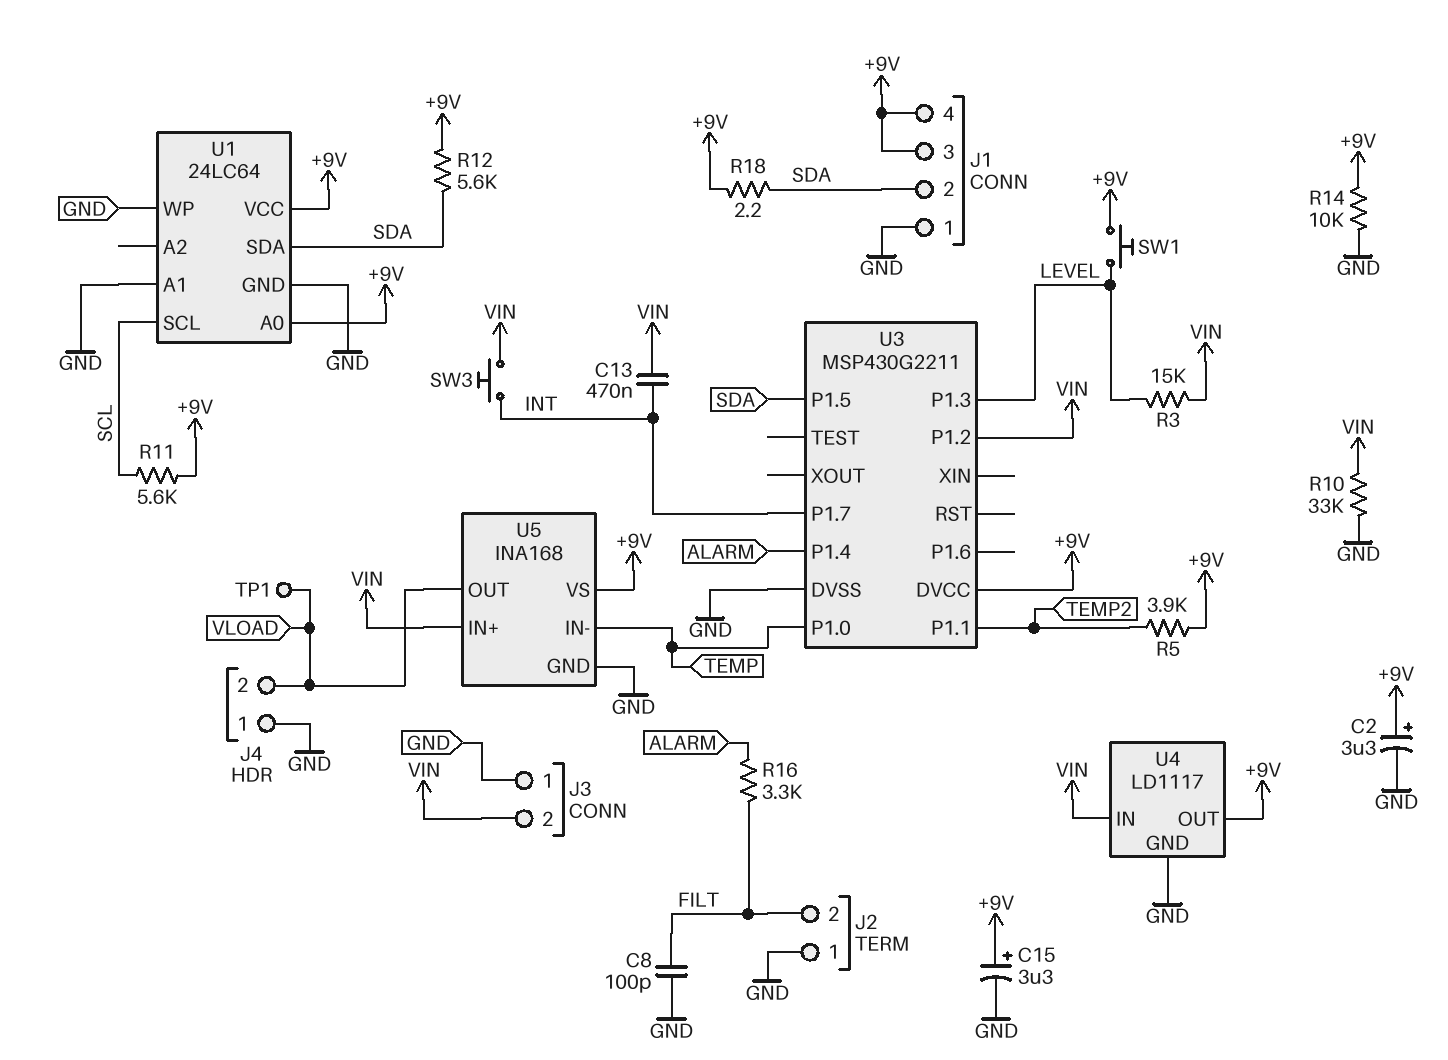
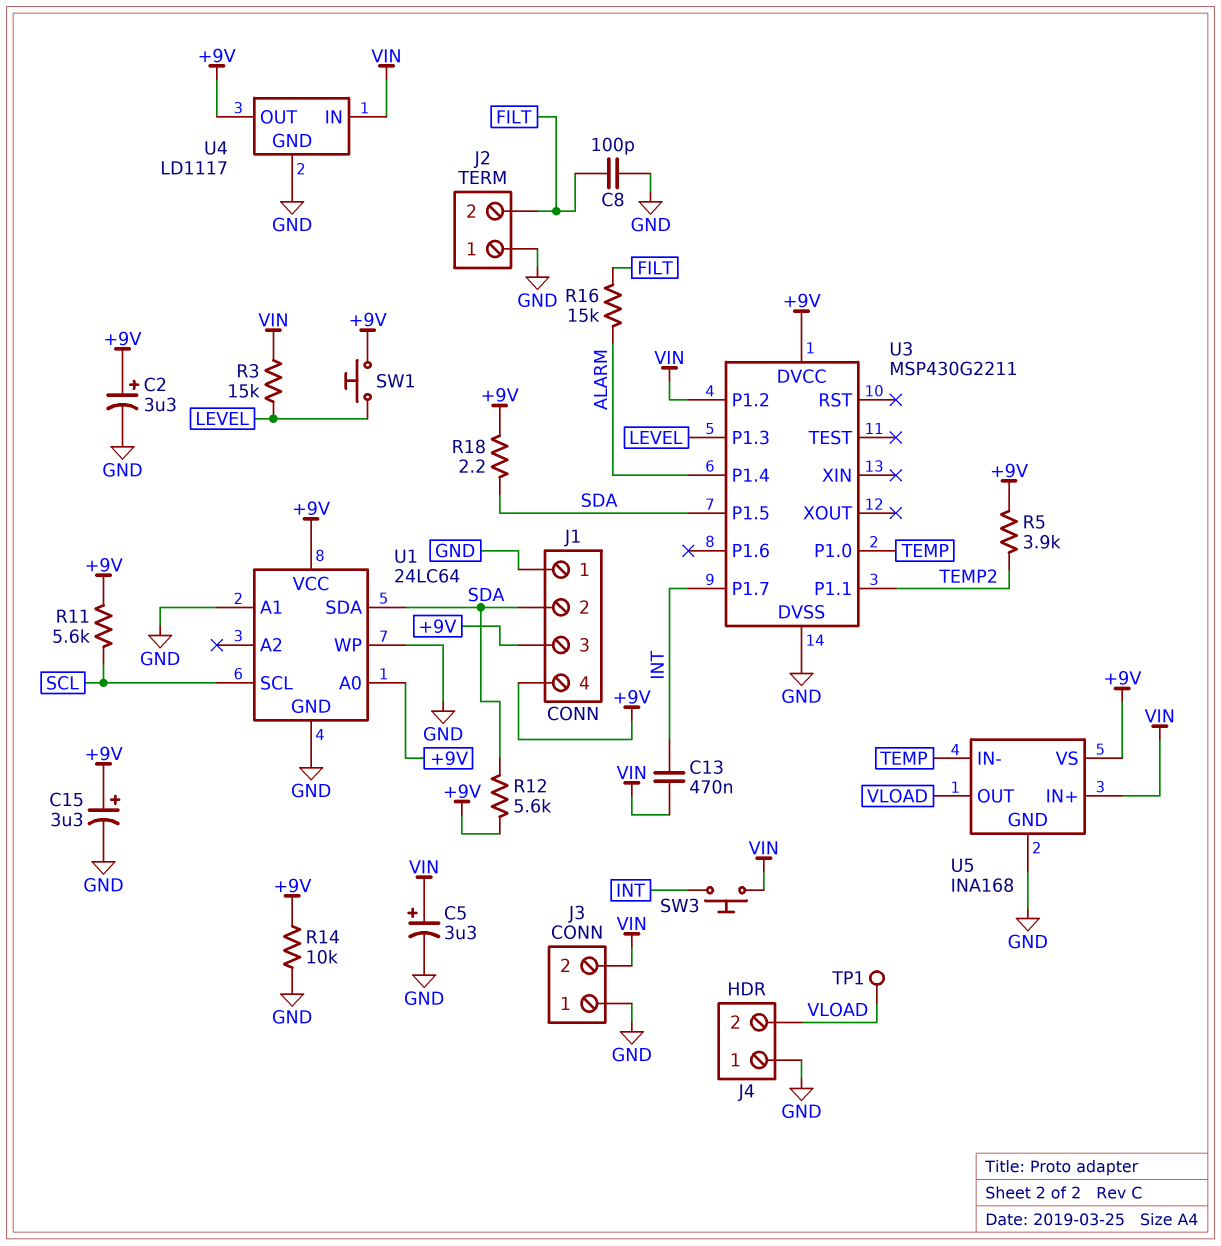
C5: none -> 3.3uF (plus VIN, minus GND)
R10: 33k (GND, VIN) -> none
R16: 3.3k (ALARM, FILT) -> 15k (ALARM, FILT)

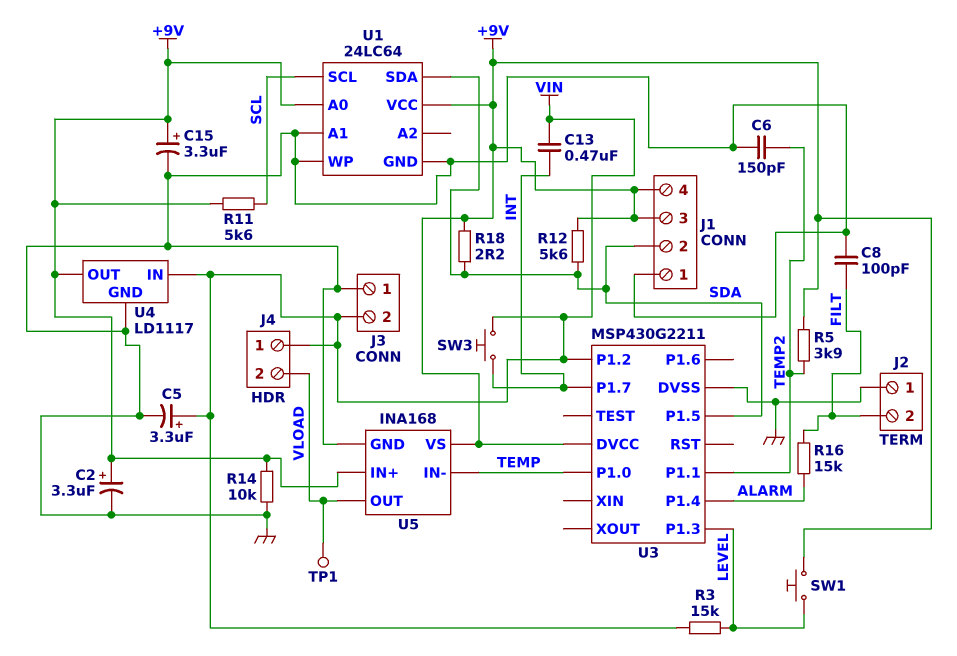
C6: none -> 150pF (GND, TEMP2)
J4 pin 1: GND -> VIN
U5 pin IN+: VIN -> +9V

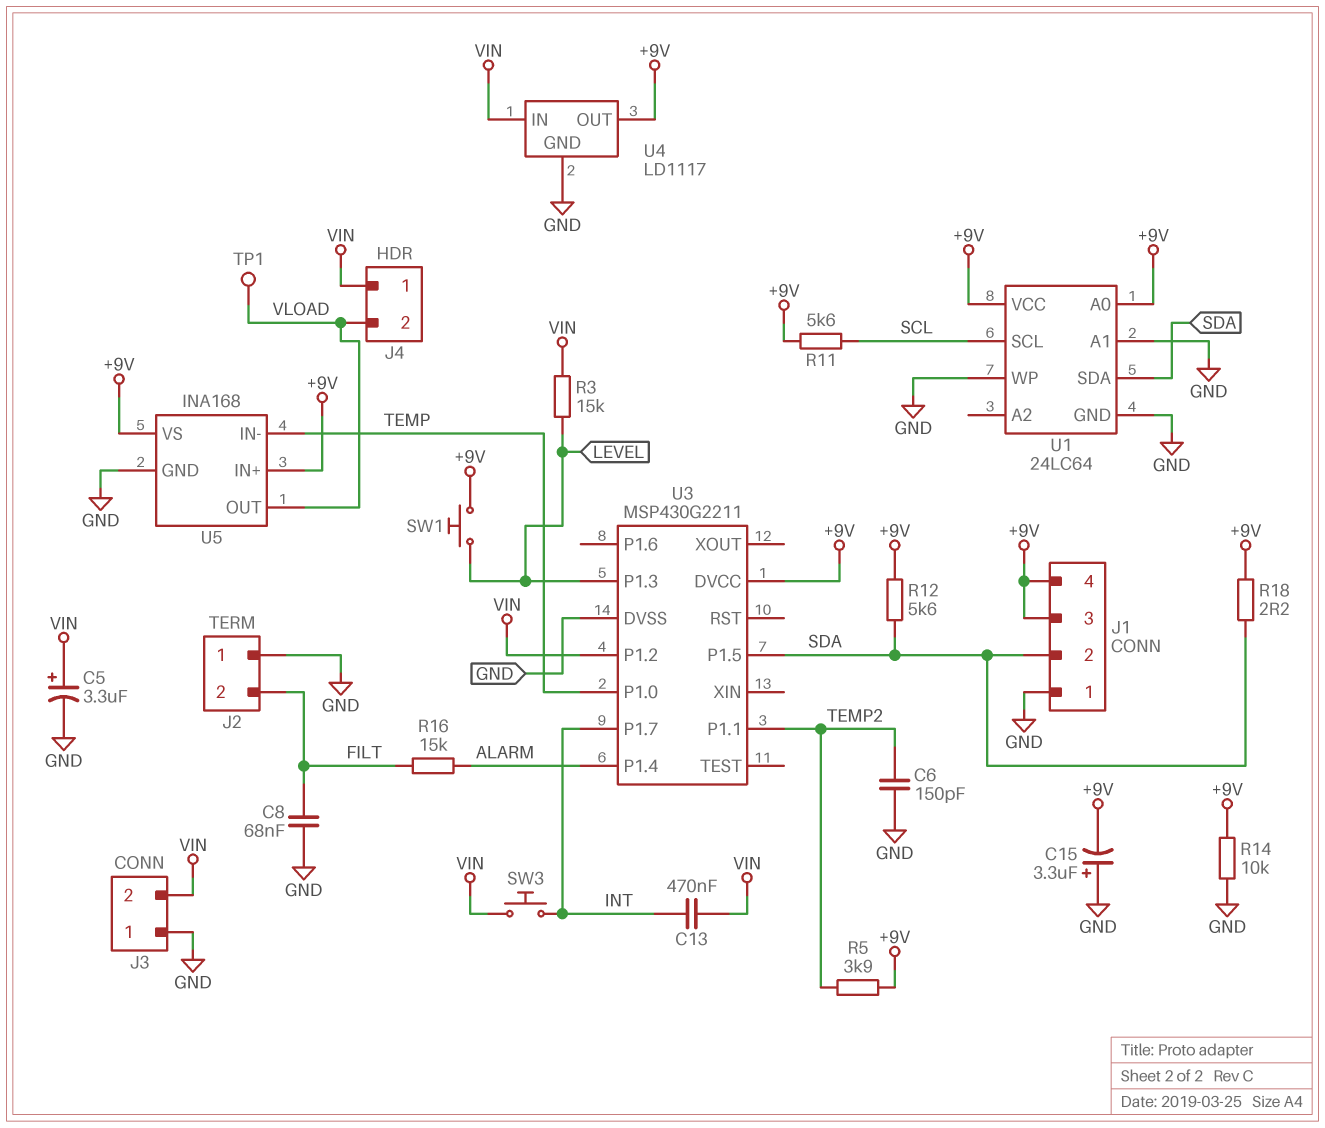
C2: 3.3uF (plus +9V, minus GND) -> none
C8: 100pF (FILT, GND) -> 68nF (FILT, GND)
C15: 3.3uF (plus +9V, minus GND) -> 3.3uF (plus GND, minus +9V)

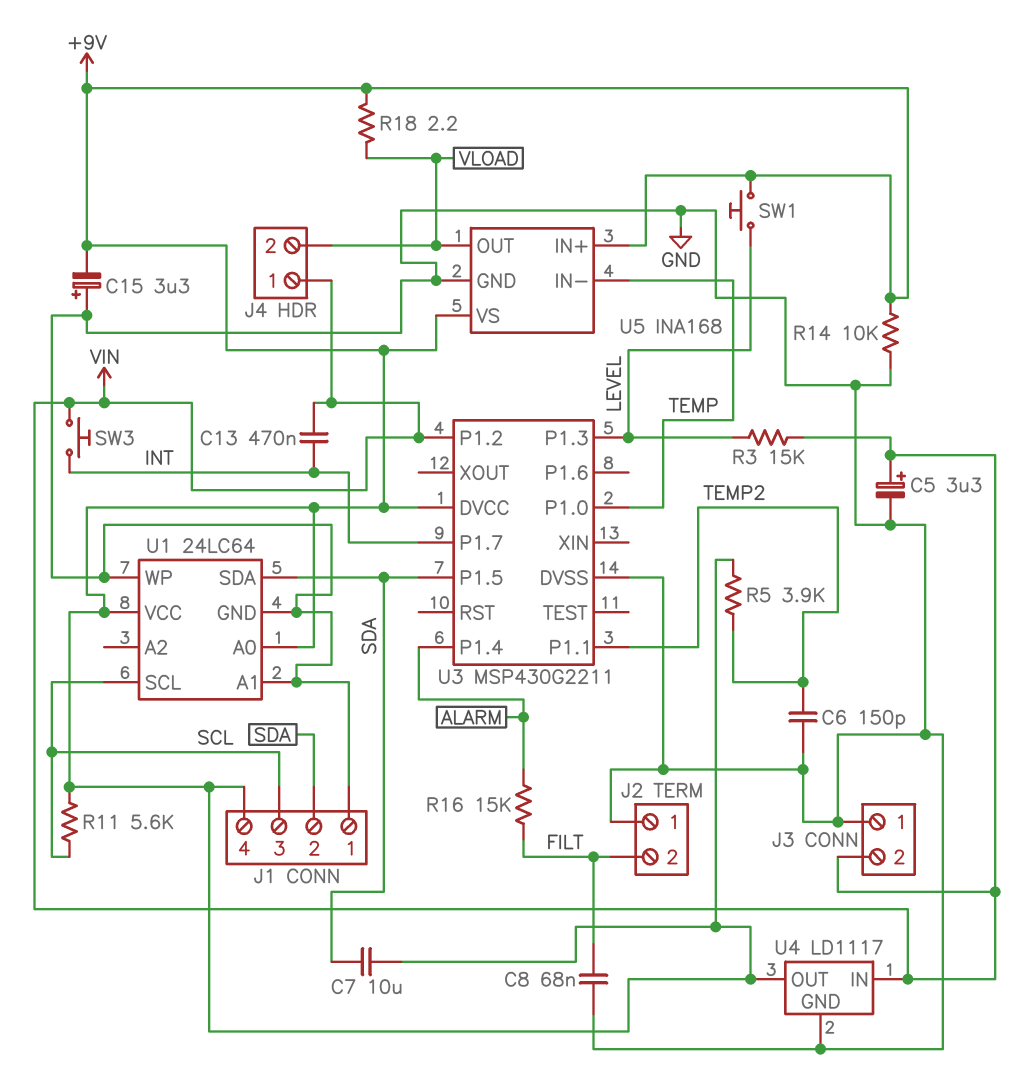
C7: none -> 10uF (+9V, SDA)
J1 pin 3: +9V -> SCL
R12: 5.6k (+9V, SDA) -> none
R18: 2.2 (+9V, SDA) -> 2.2 (+9V, VLOAD)
TP1: test point (VLOAD) -> none

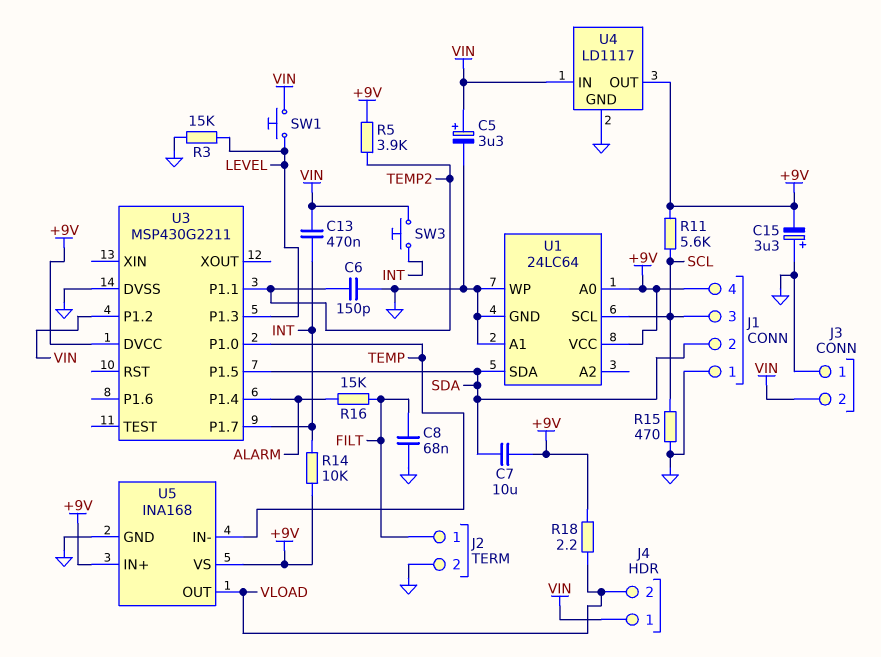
J2 pin 1: GND -> FILT
J2 pin 2: FILT -> GND
R3: 15k (LEVEL, VIN) -> 15k (GND, LEVEL)
R14: 10k (+9V, GND) -> 10k (+9V, INT)
R15: none -> 470 (GND, SCL)
SW1: button (+9V, LEVEL) -> button (LEVEL, VIN)

